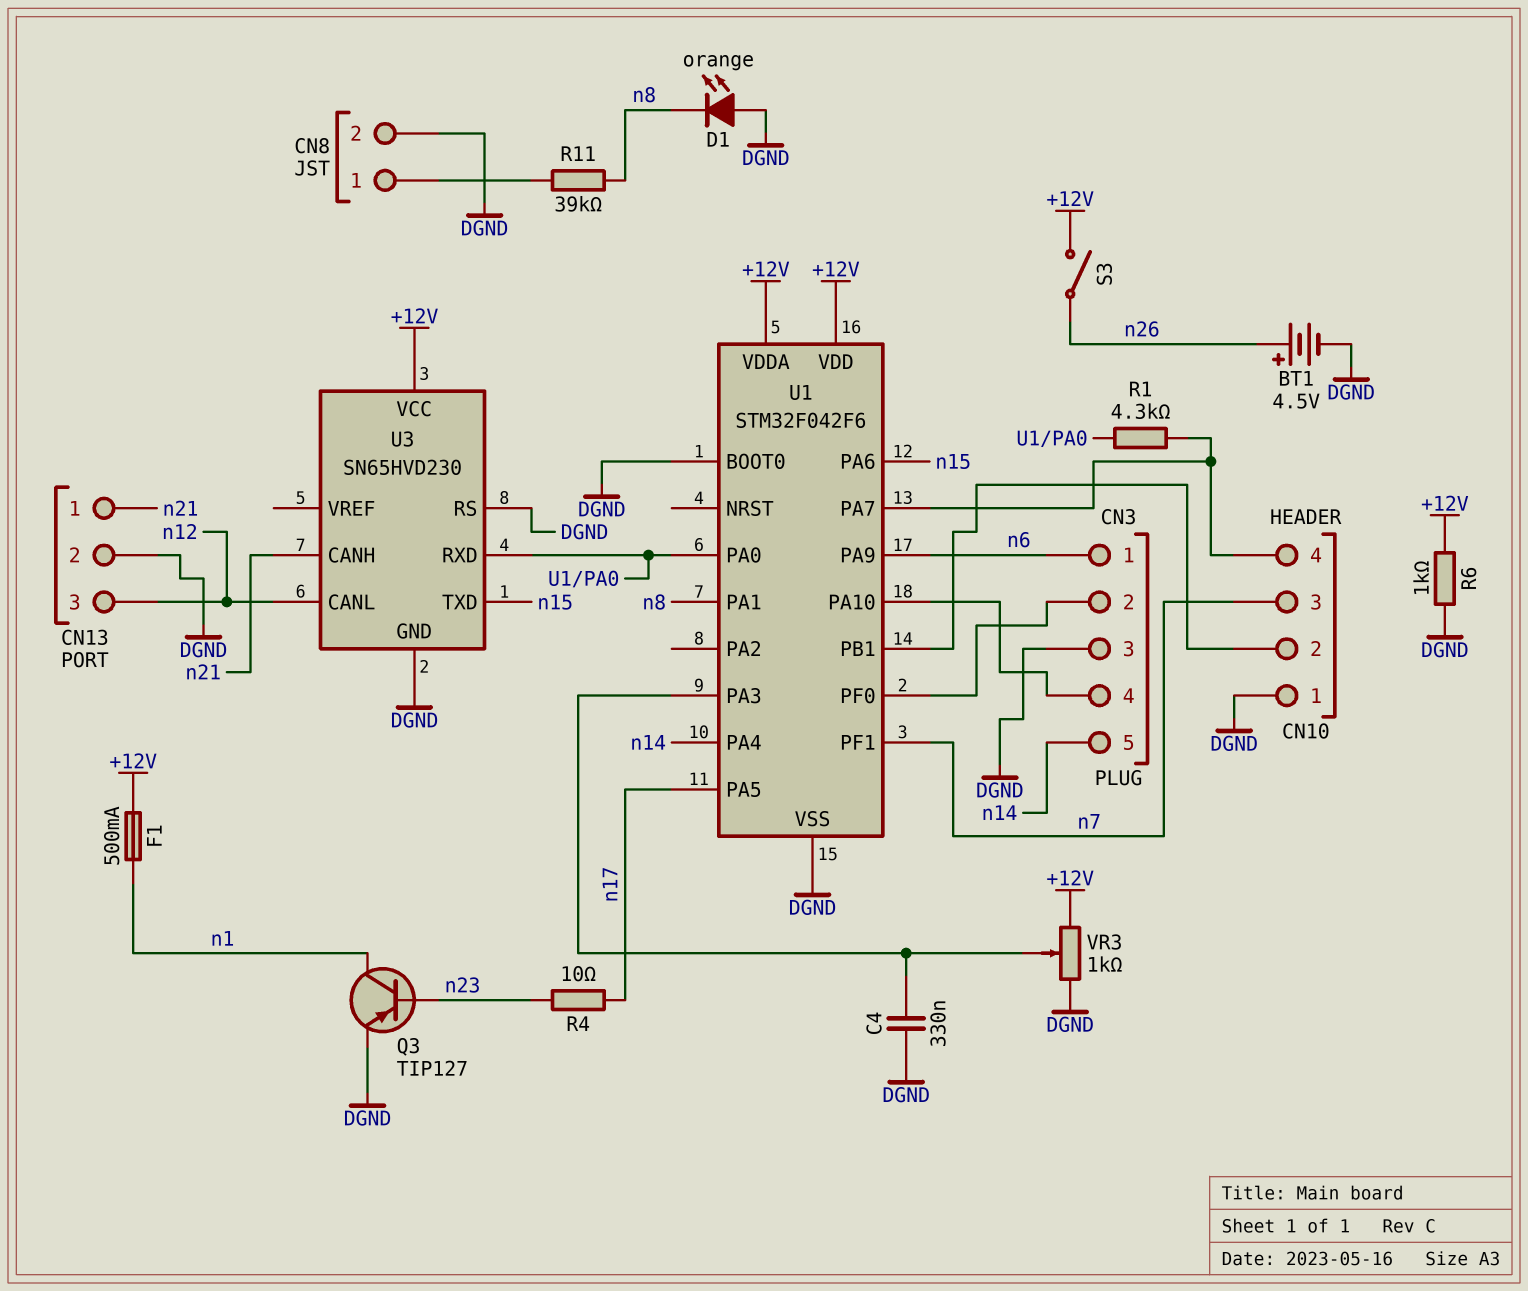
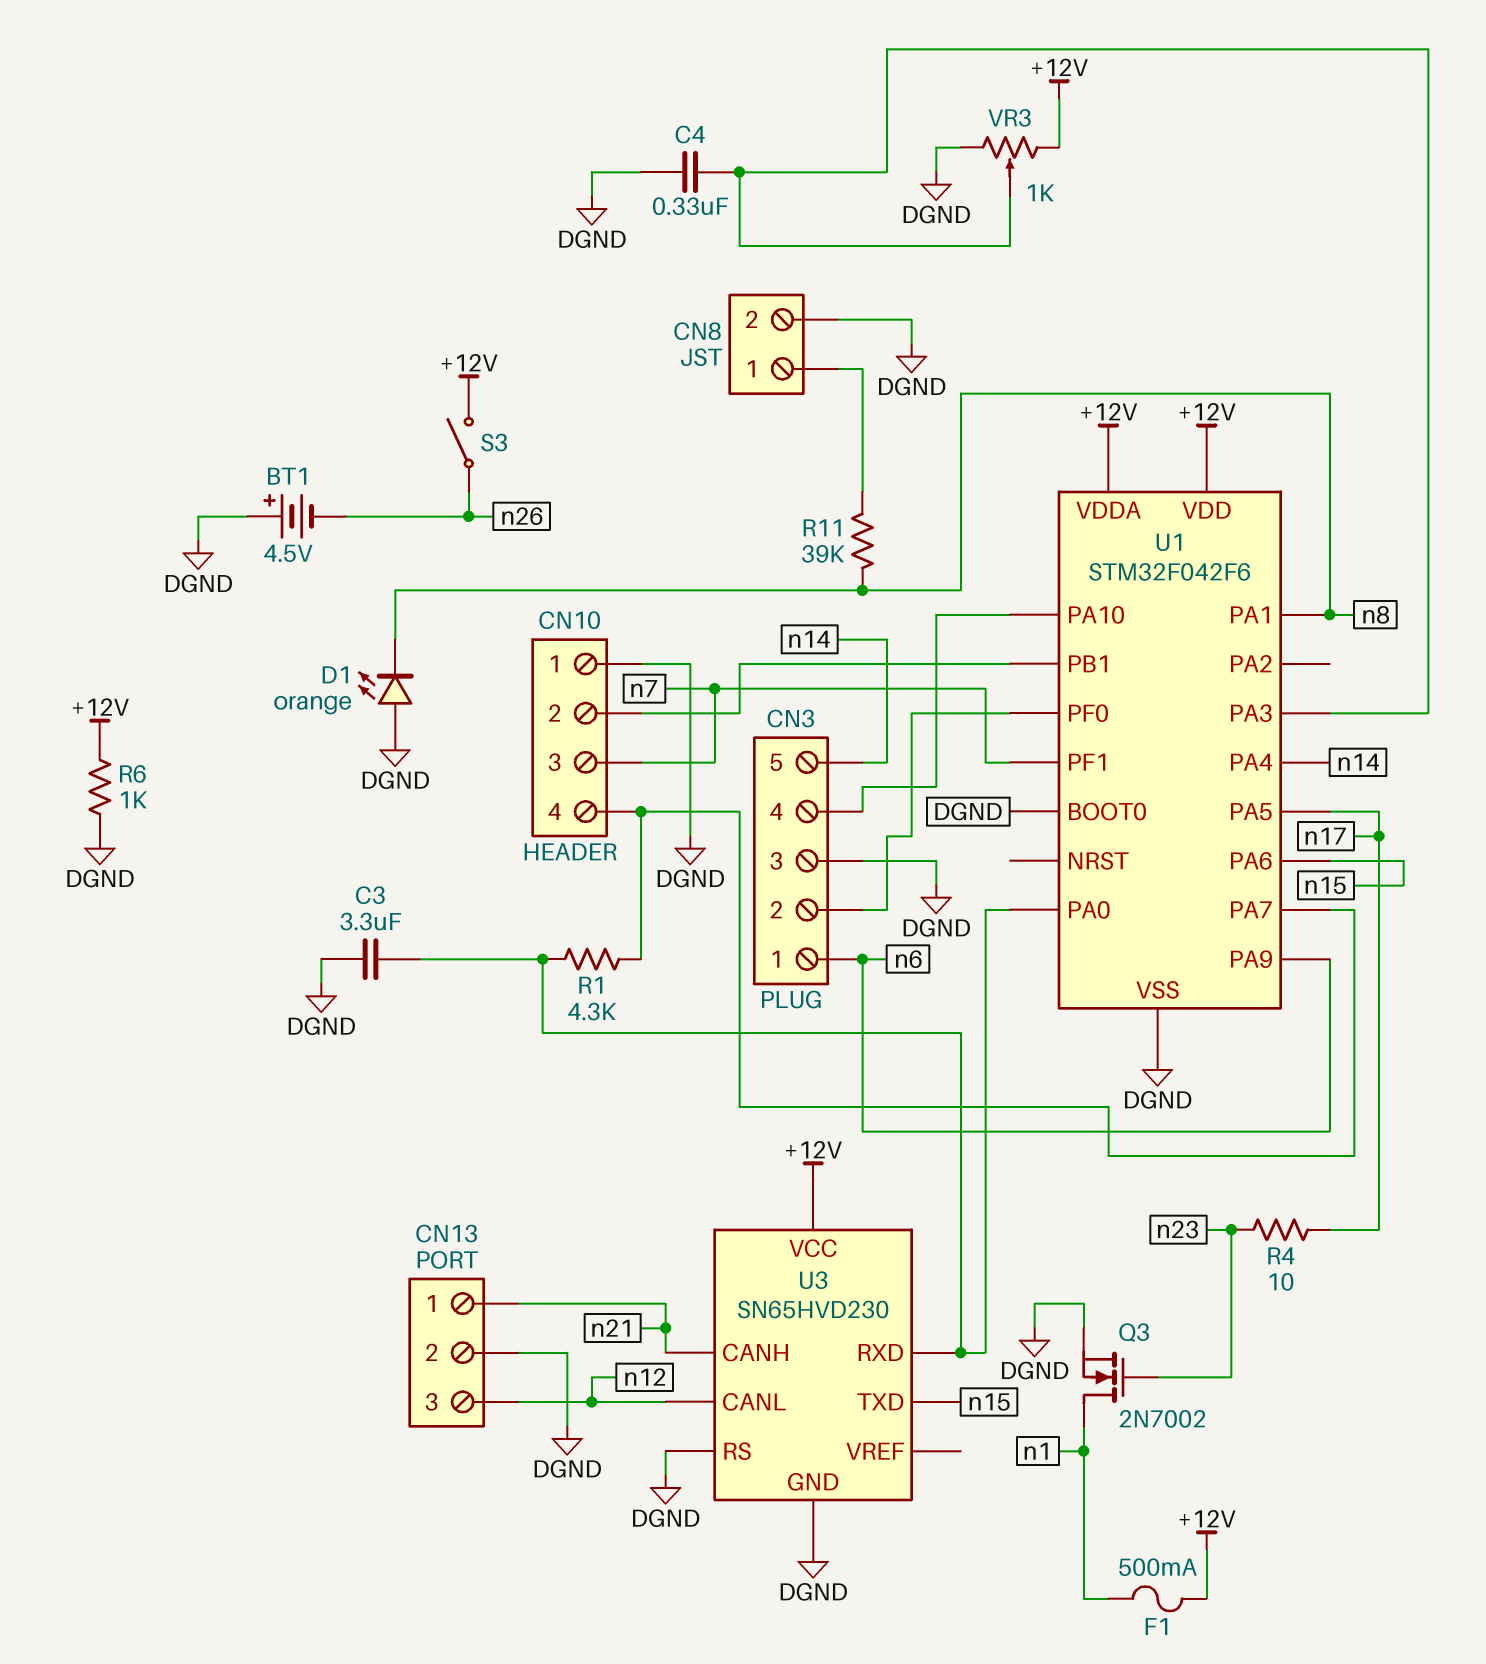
BT1: 4.5V (plus n26, minus DGND) -> 4.5V (plus DGND, minus n26)
C3: none -> 3.3uF (DGND, U1/PA0)
Q3: PNP TIP127 (B n23, C n1, E DGND) -> NMOS 2N7002 (G n23, D n1, S DGND)

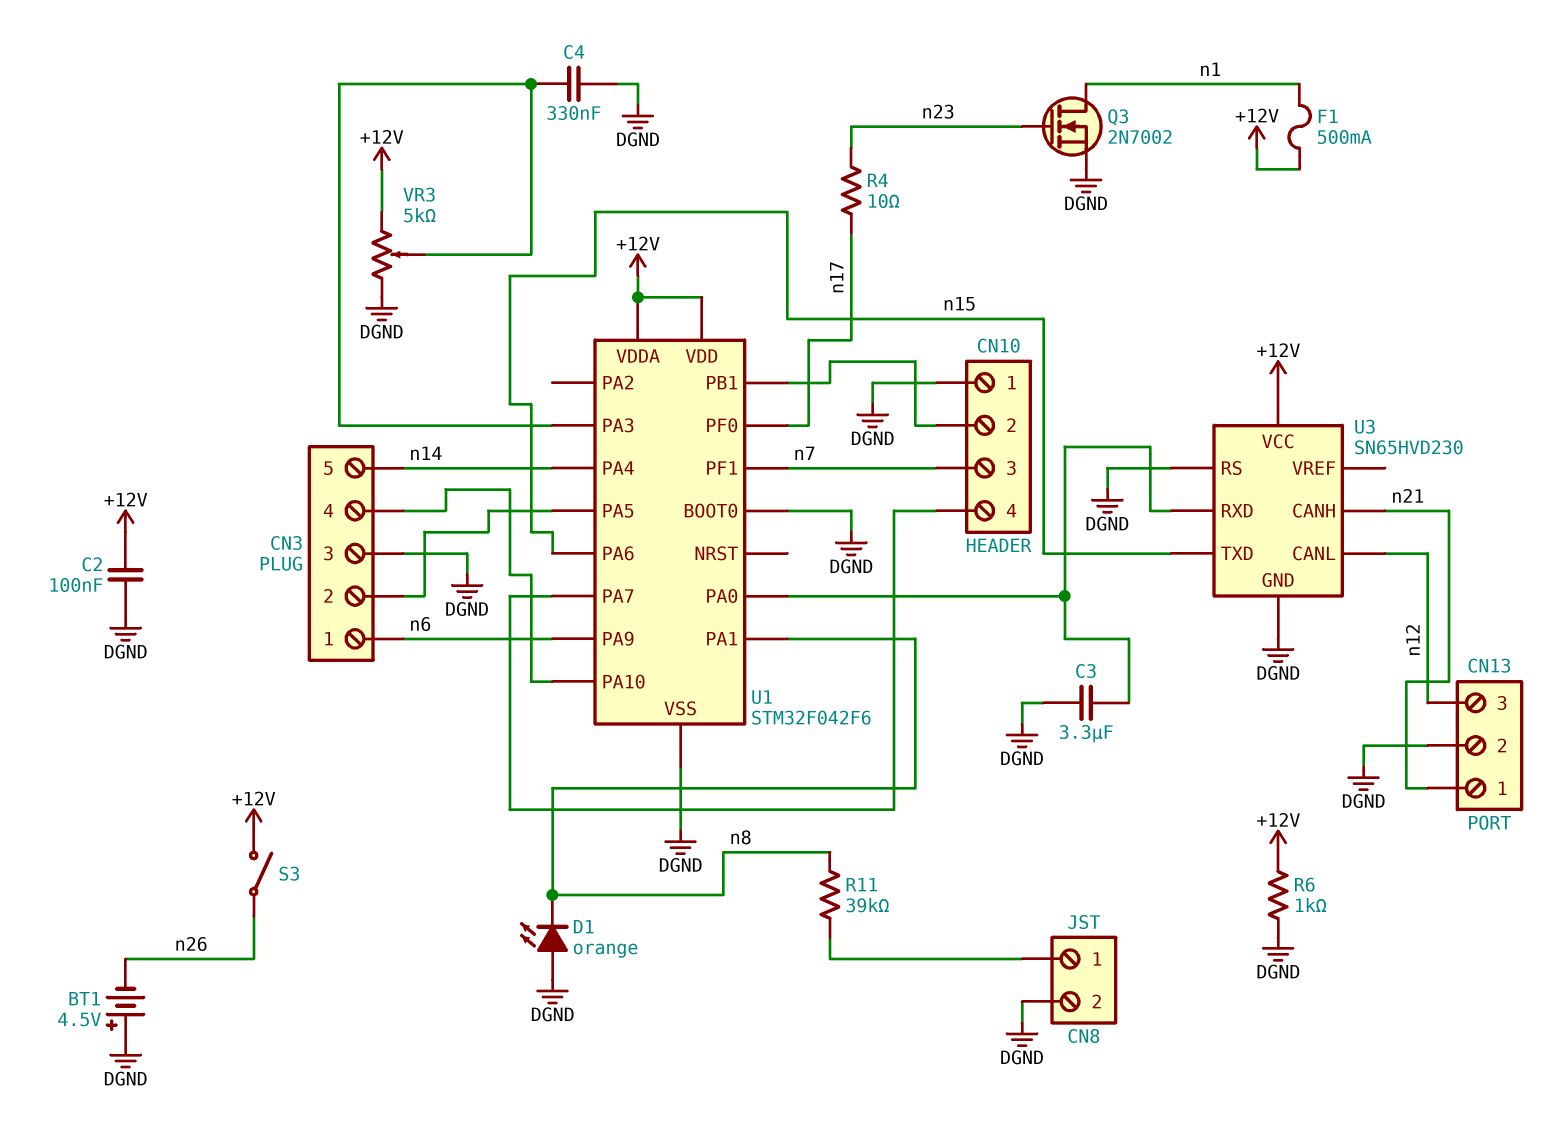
C2: none -> 100nF (+12V, DGND)
R1: 4.3k (CN10/4, U1/PA0) -> none
U1 pin PA5: n17 -> CN3/2
U1 pin PF0: CN3/2 -> n17
VR3: 1k (+12V, DGND, wiper U1/PA3) -> 5k (+12V, DGND, wiper U1/PA3)

